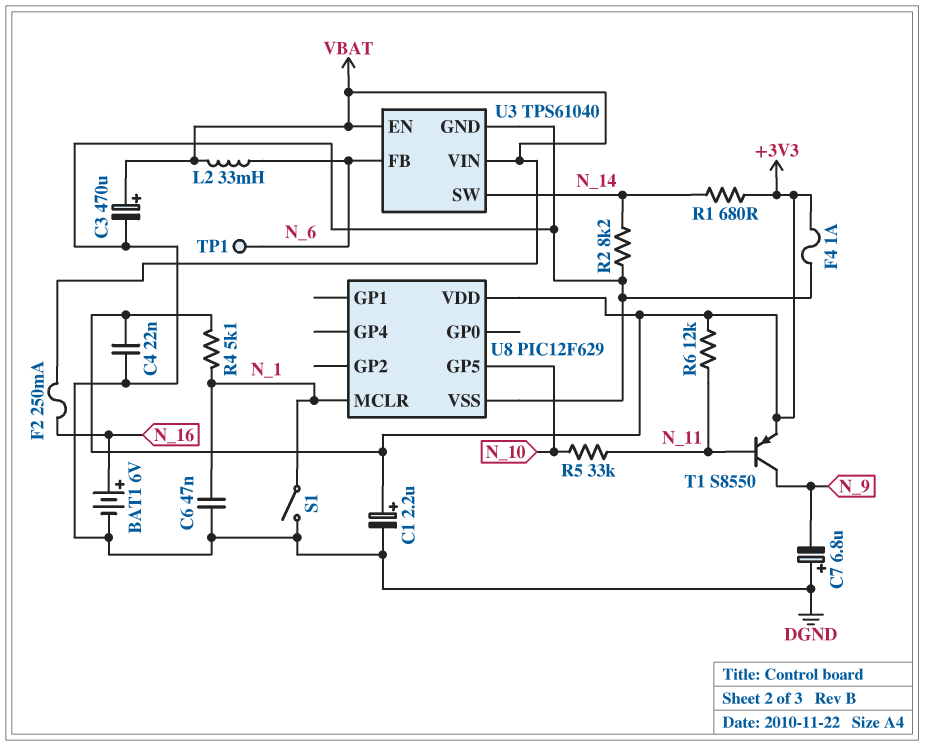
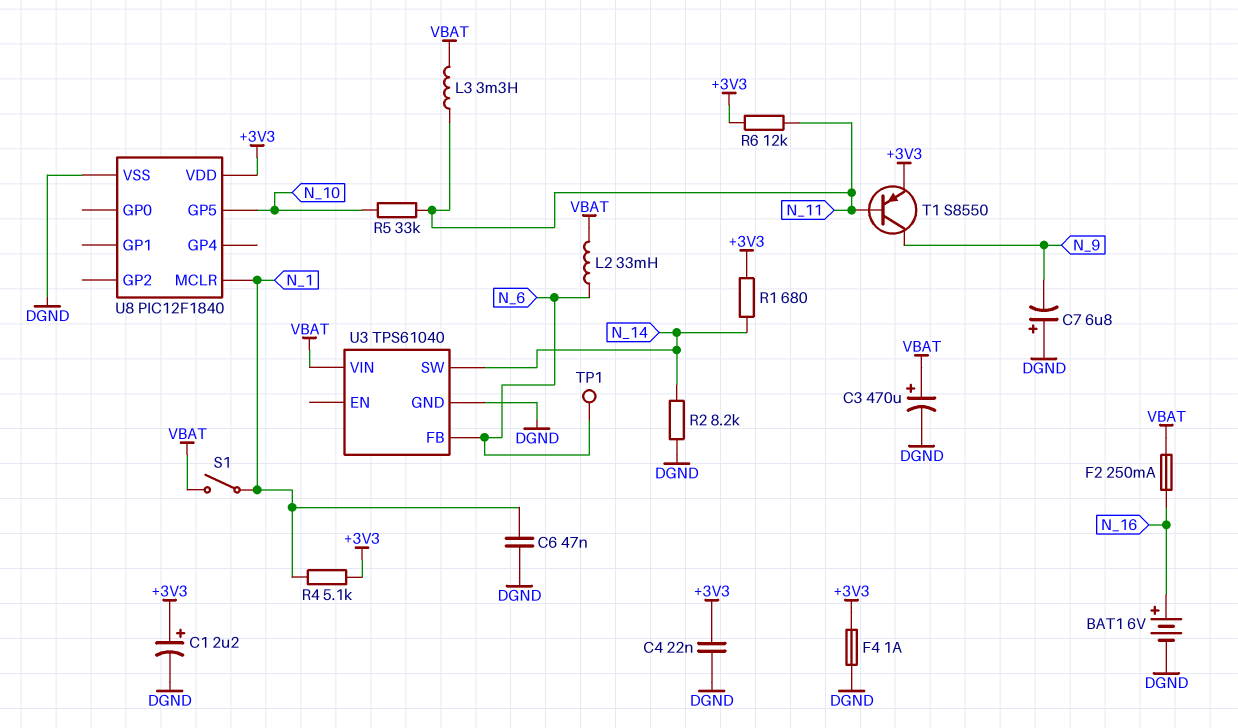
L3: none -> 3.3mH (N_11, VBAT)
S1: switch (DGND, N_1) -> switch (N_1, VBAT)
U3 pin EN: VBAT -> none
U8: PIC12F629 -> PIC12F1840

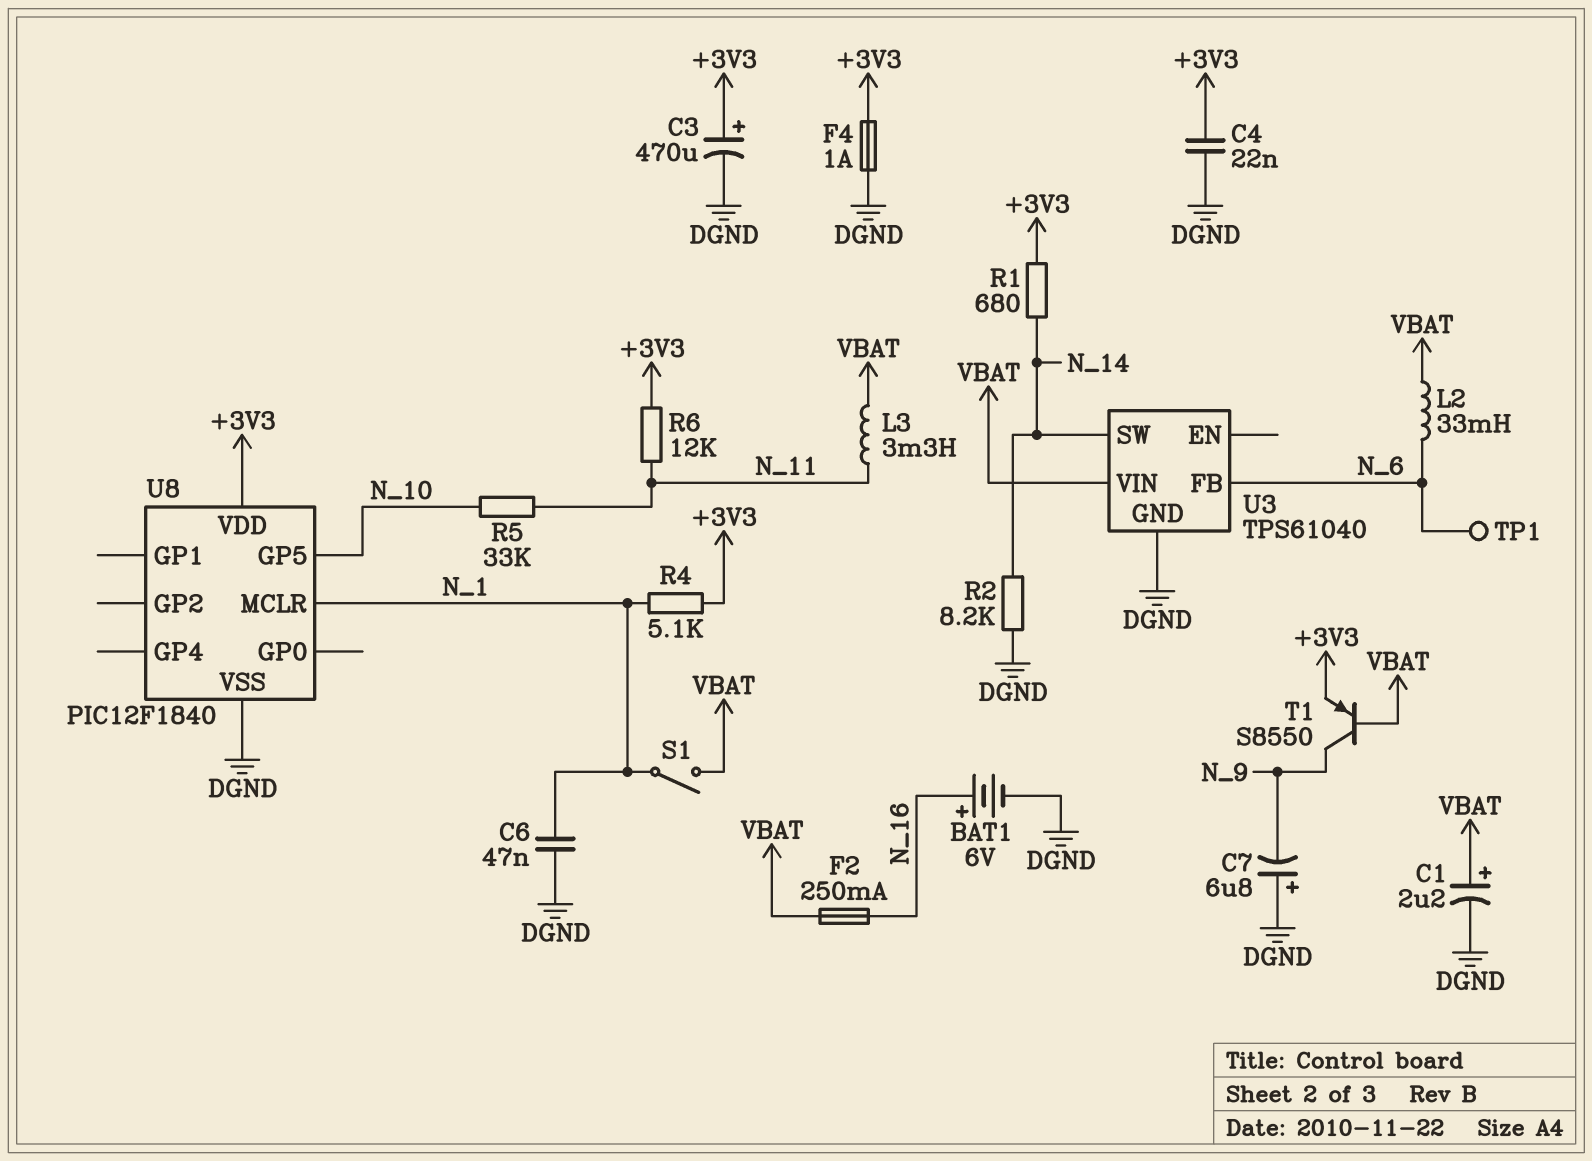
C1: 2.2uF (plus +3V3, minus DGND) -> 2.2uF (plus VBAT, minus DGND)
C3: 470uF (plus VBAT, minus DGND) -> 470uF (plus +3V3, minus DGND)
T1: PNP S8550 (B N_11, C N_9, E +3V3) -> PNP S8550 (B VBAT, C N_9, E +3V3)

